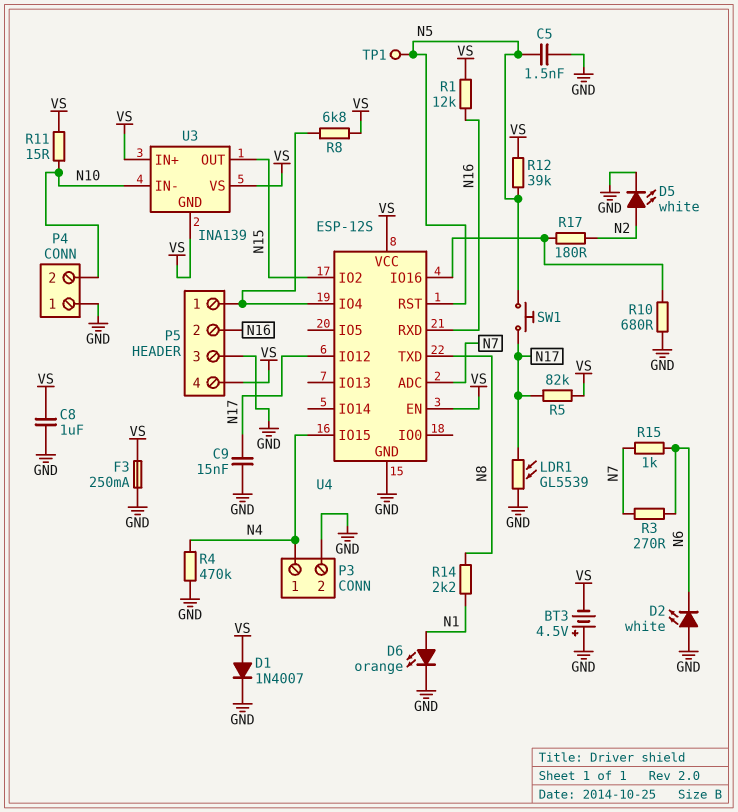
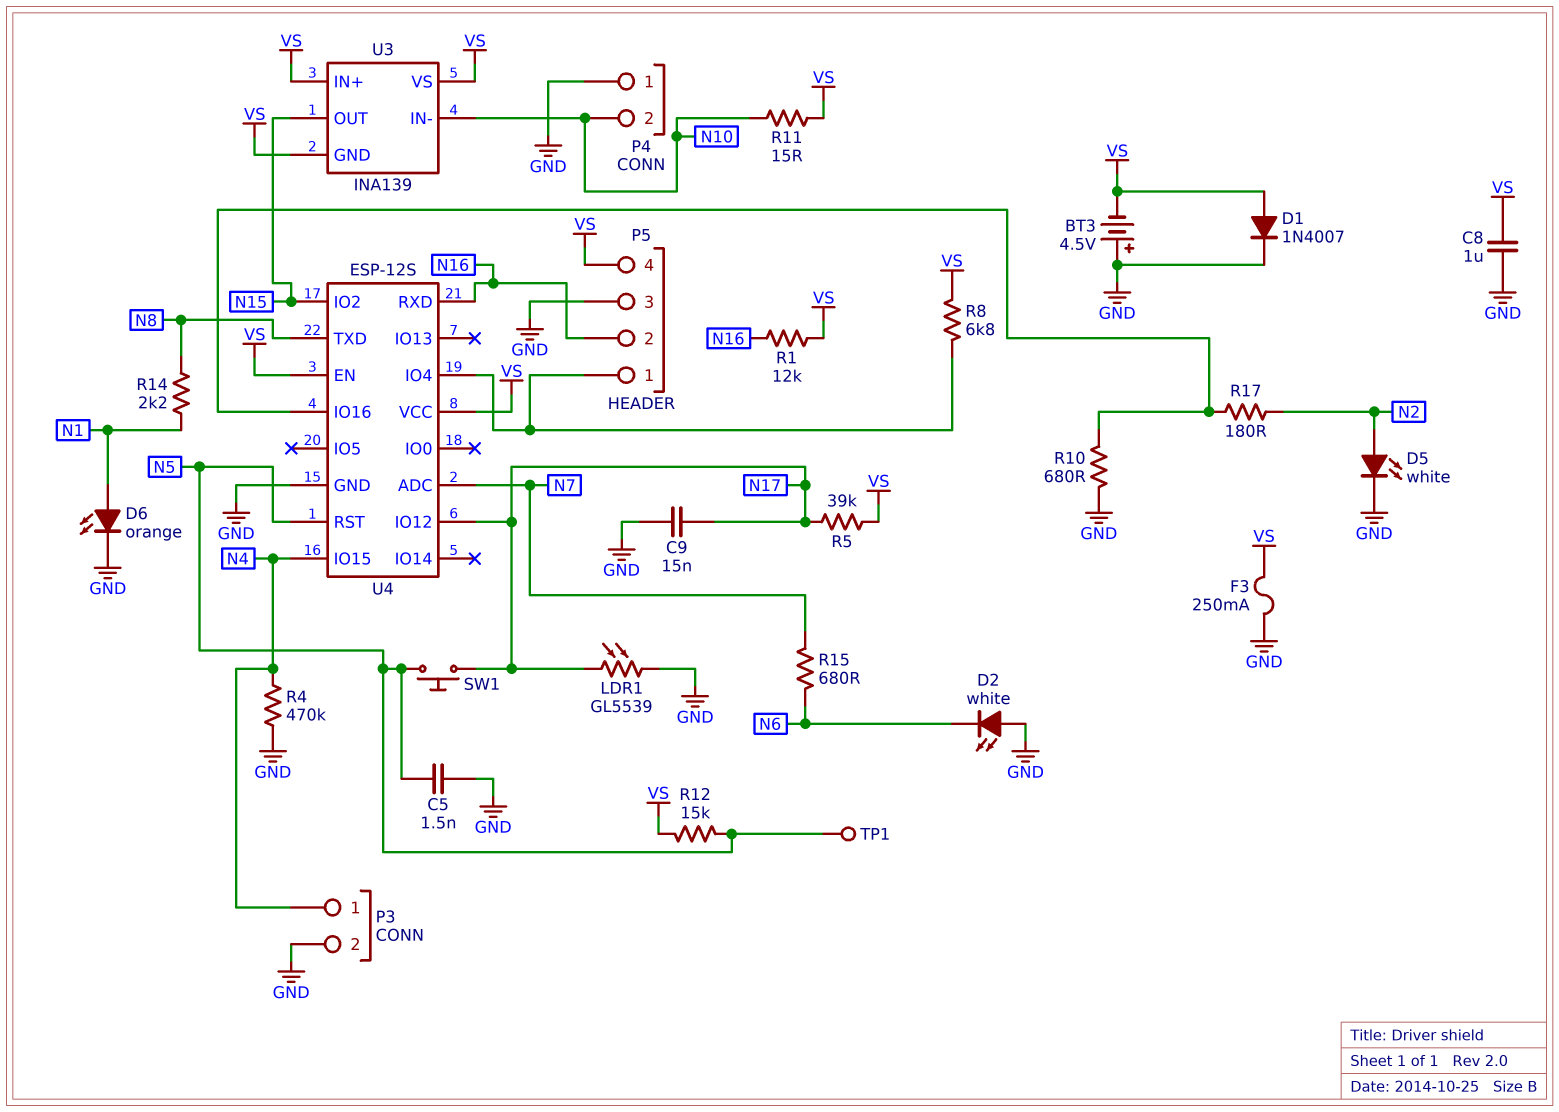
R3: 270 (N6, N7) -> none
R5: 82k (N17, VS) -> 39k (N17, VS)
R12: 39k (N5, VS) -> 15k (N5, VS)
R15: 1k (N6, N7) -> 680 (N6, N7)

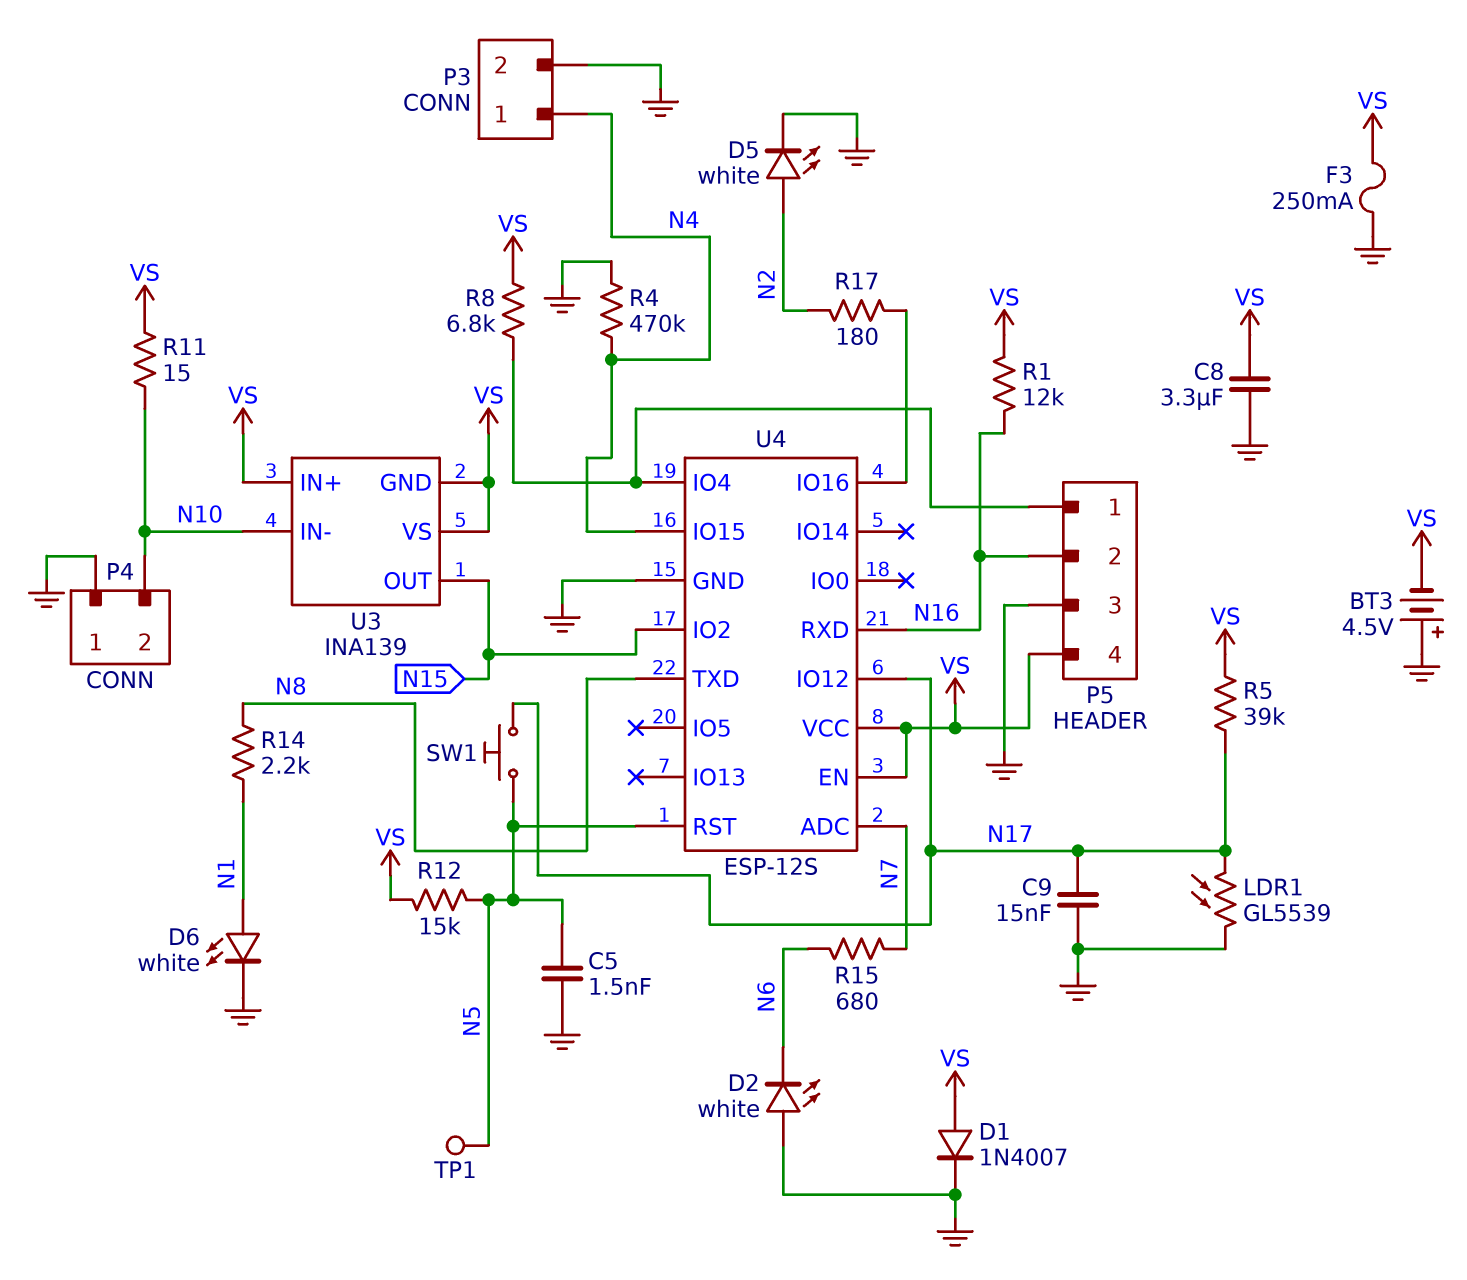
C8: 1uF (GND, VS) -> 3.3uF (GND, VS)
D6: LED orange (A N1, K GND) -> LED white (A N1, K GND)
R10: 680 (GND, U4/IO16) -> none

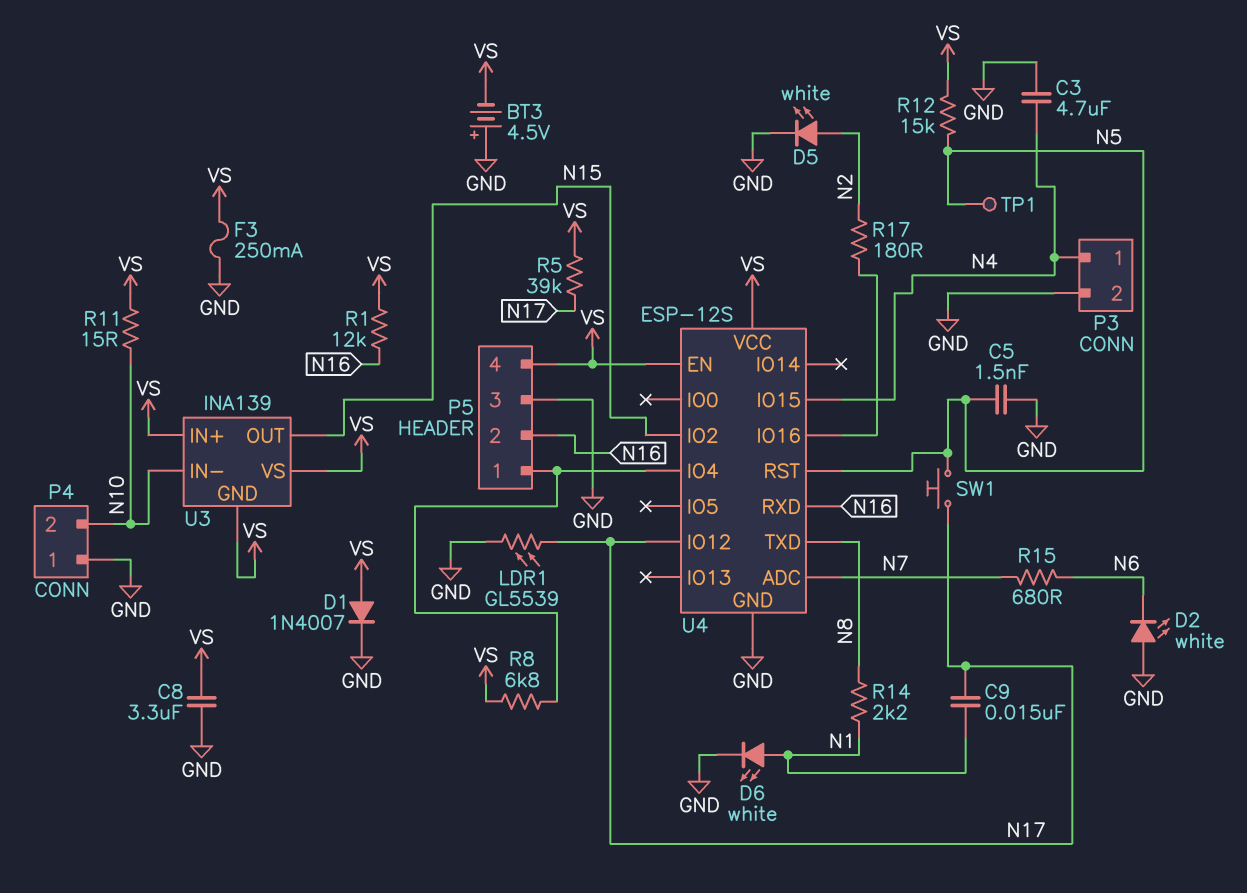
C3: none -> 4.7uF (GND, N4)
C9: 15nF (GND, N17) -> 15nF (N1, N17)
R4: 470k (GND, N4) -> none

